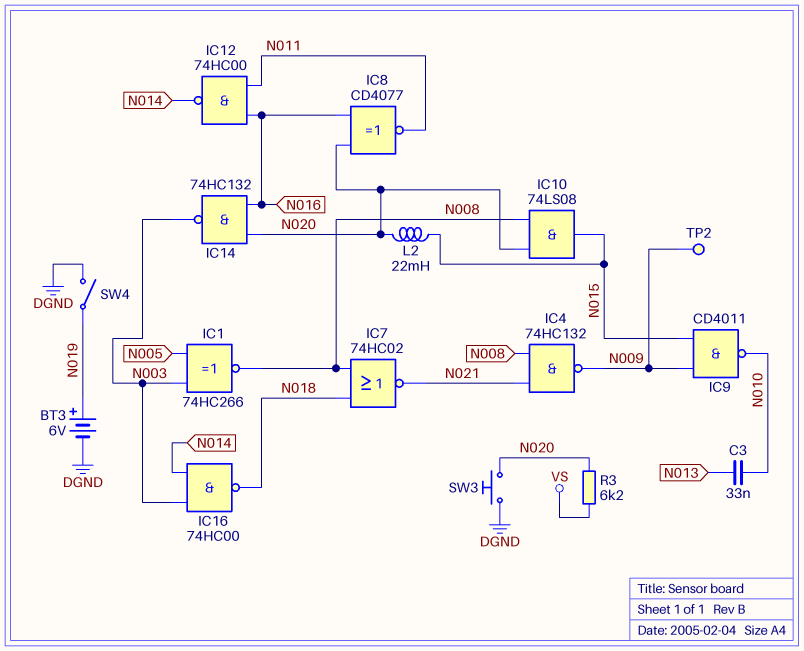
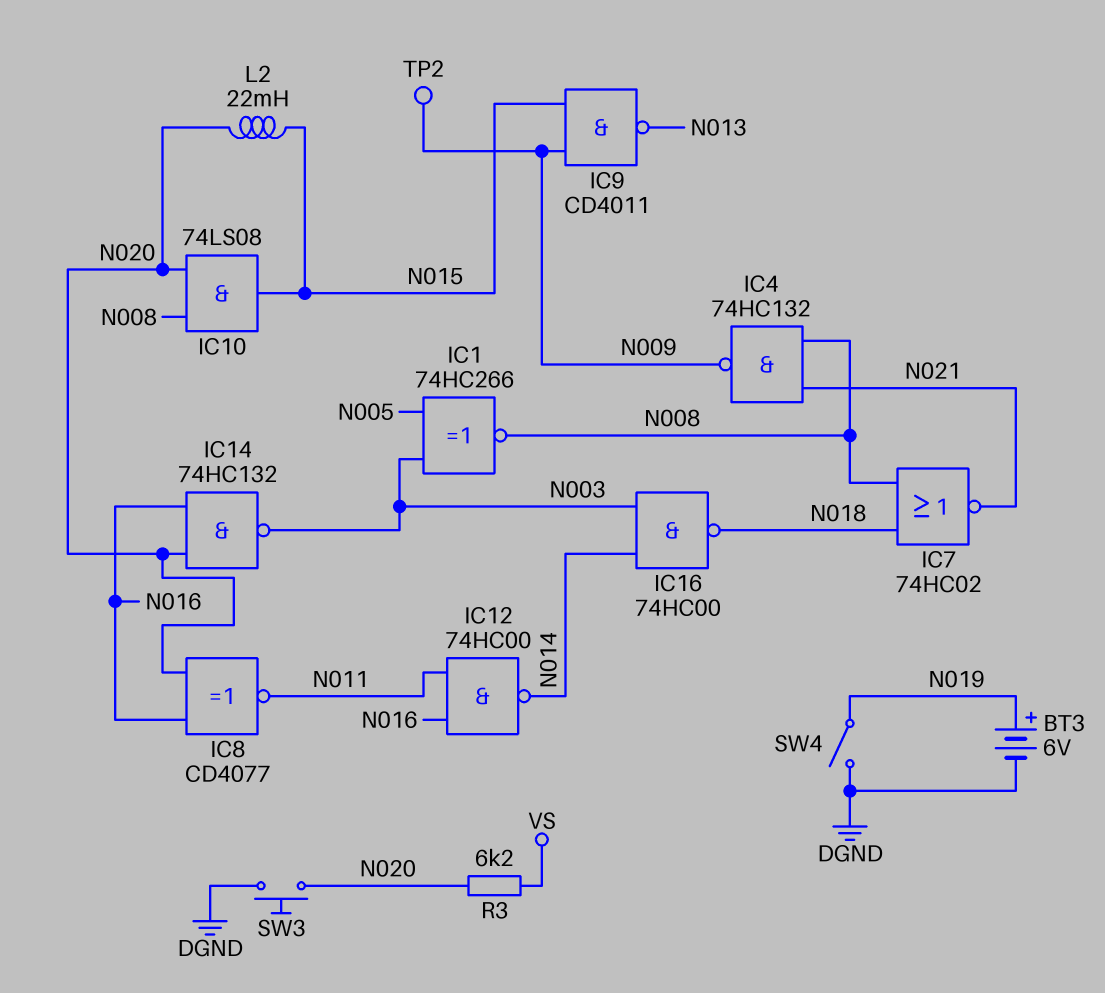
C3: 33nF (N010, N013) -> none
IC9: NAND CD4011 (in N009, in N015, out N010) -> NAND CD4011 (in N009, in N015, out N013)

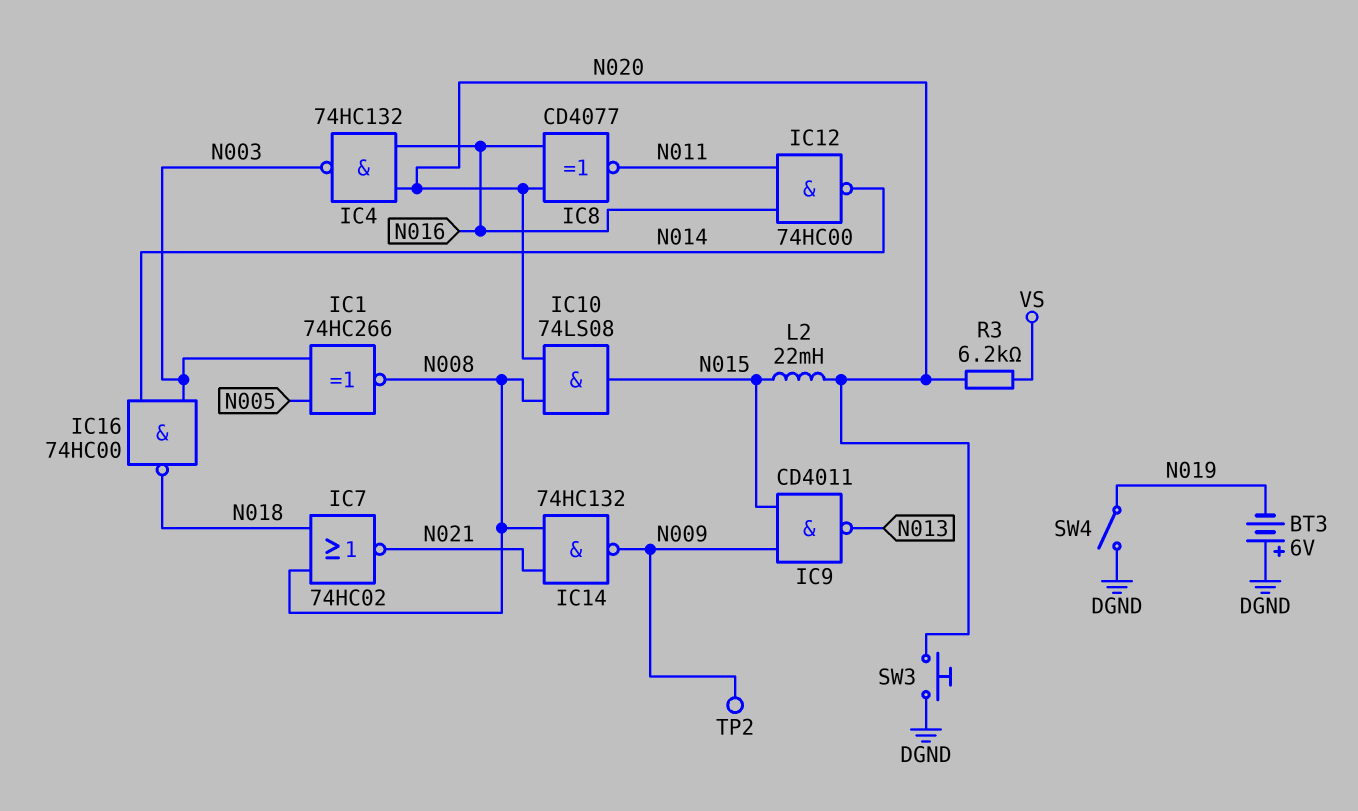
BT3: 6V (plus N019, minus DGND) -> 6V (plus DGND, minus N019)
IC4: NAND 74HC132 (in N008, in N021, out N009) -> NAND 74HC132 (in N016, in N020, out N003)
IC14: NAND 74HC132 (in N016, in N020, out N003) -> NAND 74HC132 (in N008, in N021, out N009)

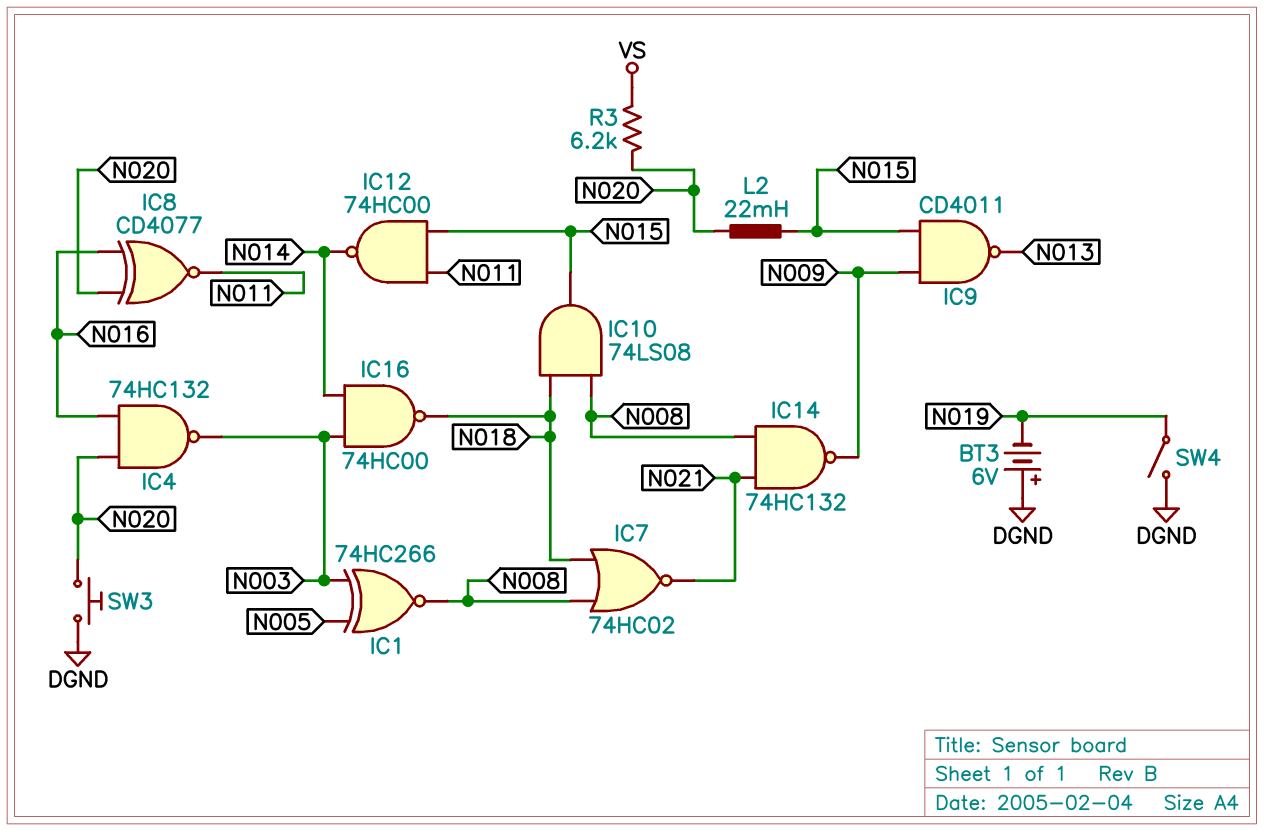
IC10: AND 74LS08 (in N008, in N020, out N015) -> AND 74LS08 (in N008, in N018, out N015)
IC12: NAND 74HC00 (in N011, in N016, out N014) -> NAND 74HC00 (in N011, in N015, out N014)
TP2: test point (N009) -> none

